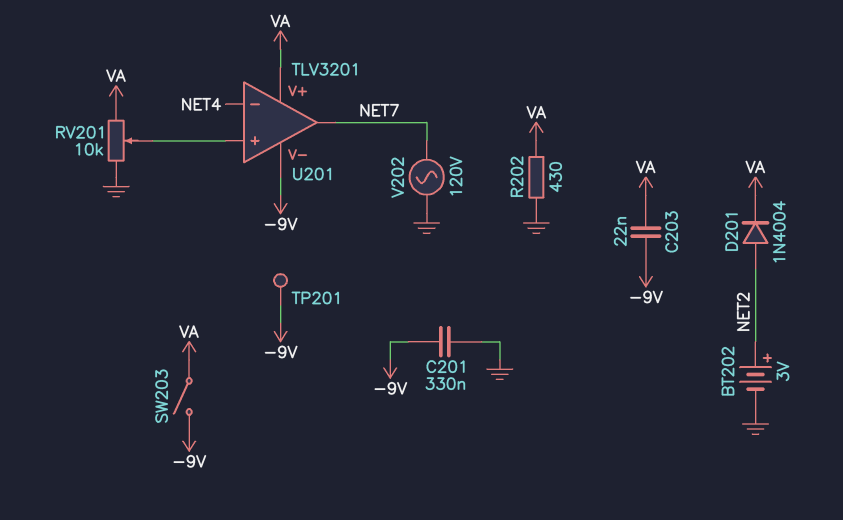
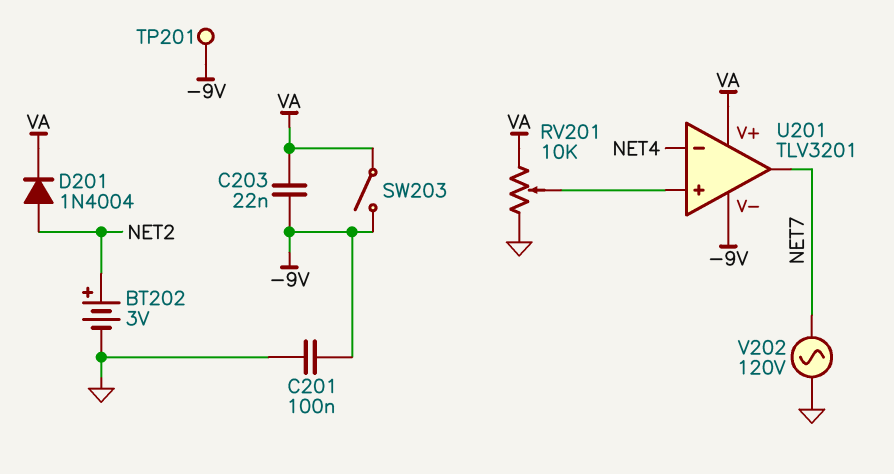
C201: 330nF (-9V, GND) -> 100nF (-9V, GND)
R202: 430 (GND, VA) -> none

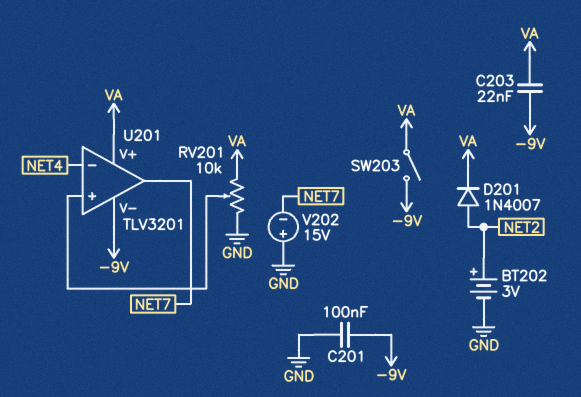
D201: diode 1N4004 (A NET2, K VA) -> diode 1N4007 (A NET2, K VA)
TP201: test point (-9V) -> none
V202: AC 120V (GND, NET7) -> 15V (plus GND, minus NET7)

